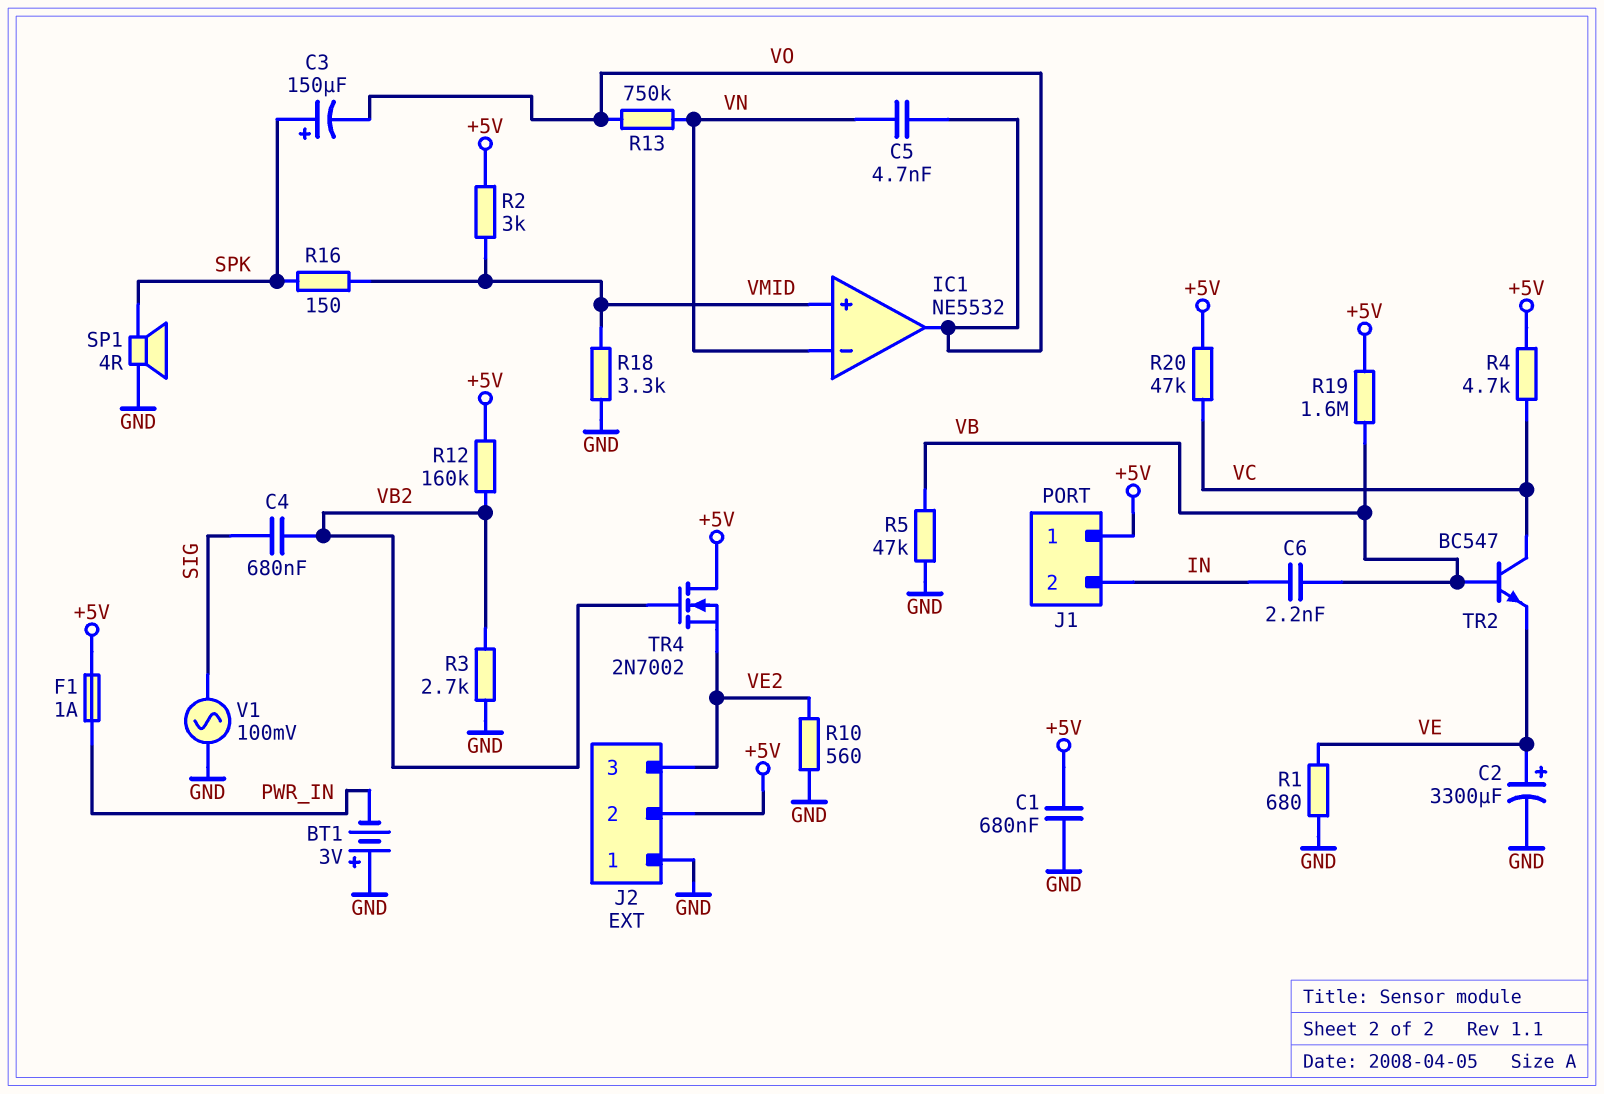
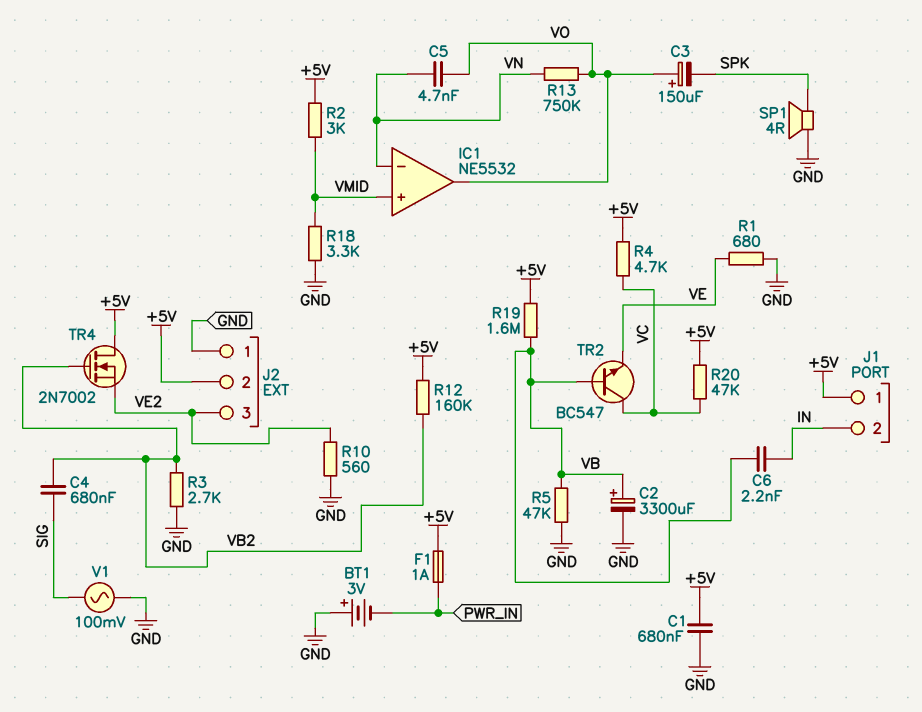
C2: 3300uF (plus VE, minus GND) -> 3300uF (plus VB, minus GND)
C3: 150uF (plus SPK, minus VO) -> 150uF (plus VO, minus SPK)
R16: 150 (SPK, VMID) -> none

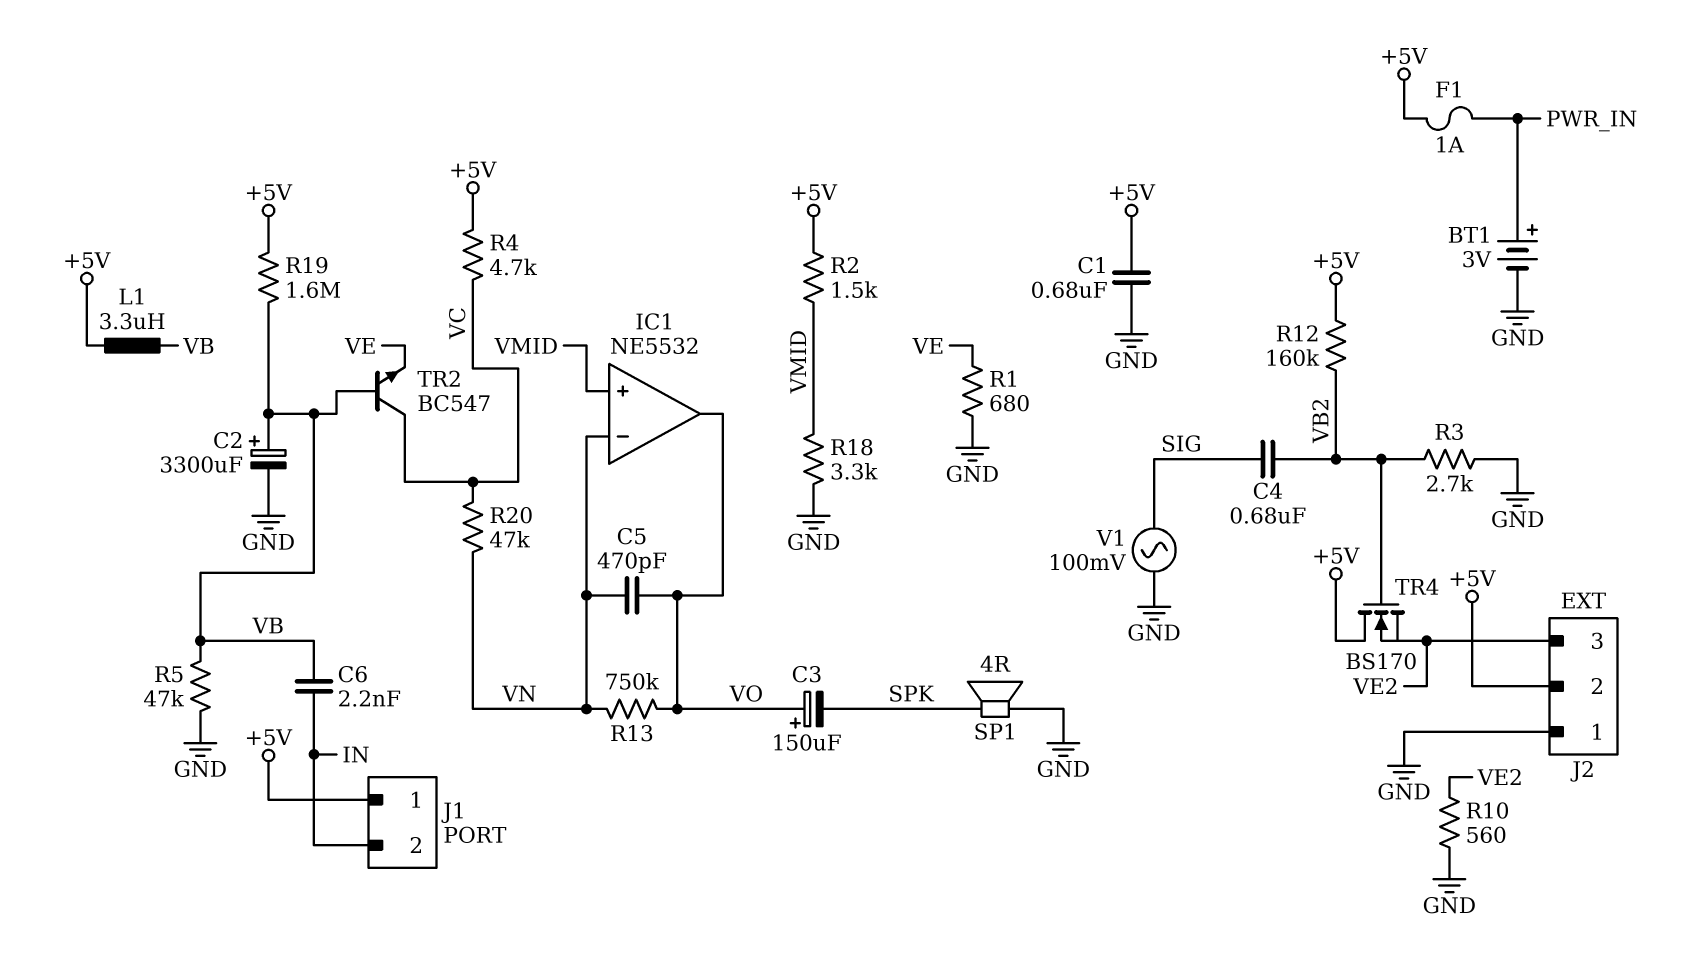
BT1: 3V (plus GND, minus PWR_IN) -> 3V (plus PWR_IN, minus GND)
C5: 4.7nF (VN, VO) -> 470pF (VN, VO)
L1: none -> 3.3uH (+5V, VB)
R2: 3k (+5V, VMID) -> 1.5k (+5V, VMID)
R20: 47k (+5V, VC) -> 47k (VC, VN)
TR4: NMOS 2N7002 (G VB2, D +5V, S VE2) -> NMOS BS170 (G VB2, D +5V, S VE2)

